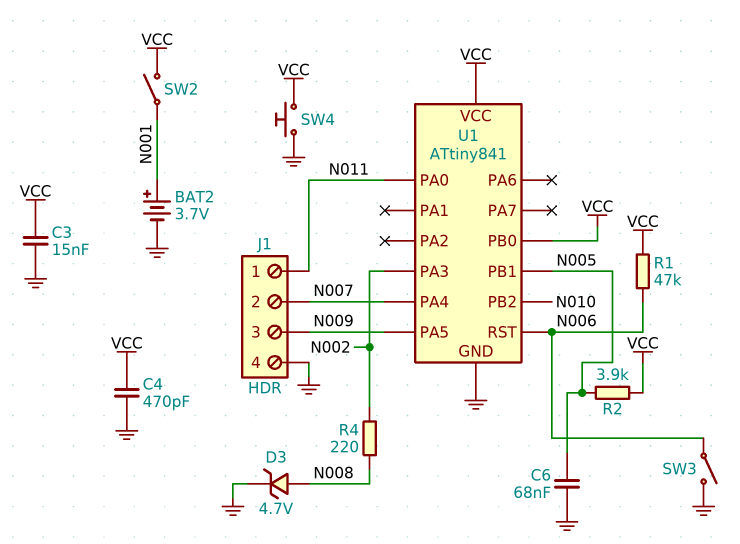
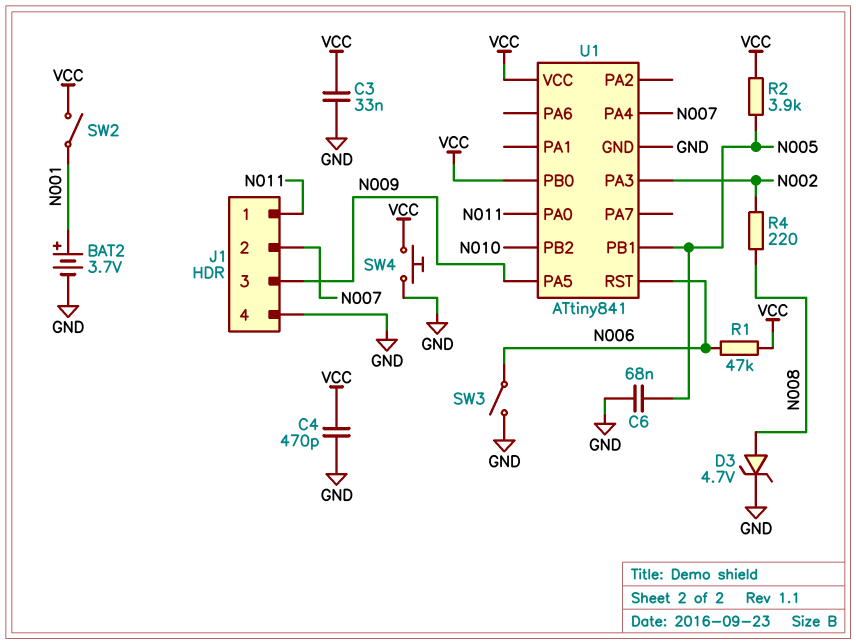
C3: 15nF (GND, VCC) -> 33nF (GND, VCC)

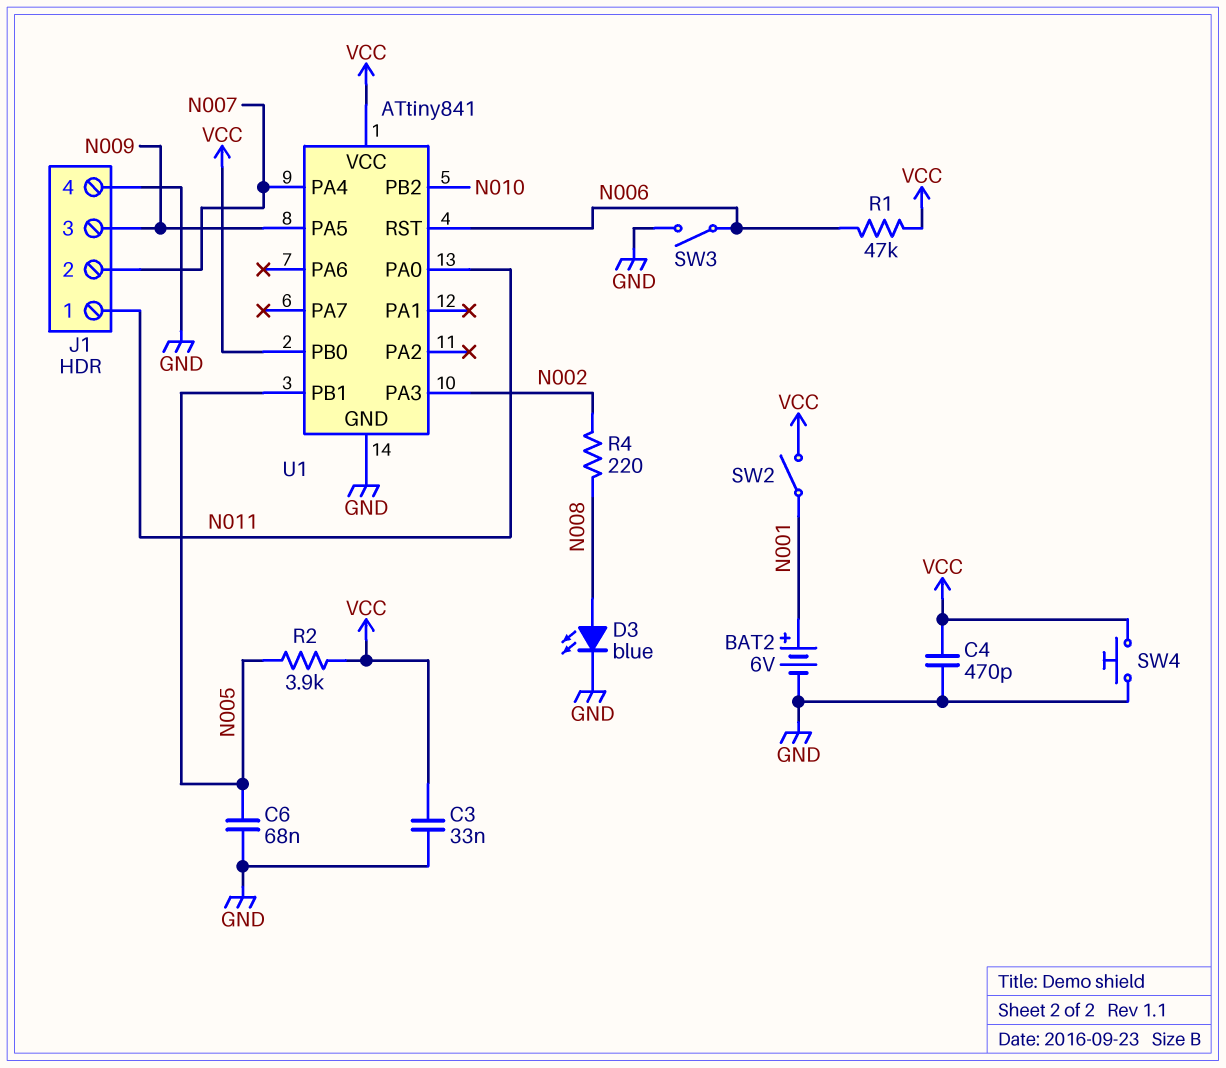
BAT2: 3.7V (plus N001, minus GND) -> 6V (plus N001, minus GND)
D3: zener 4.7V (A N008, K GND) -> LED blue (A N008, K GND)

